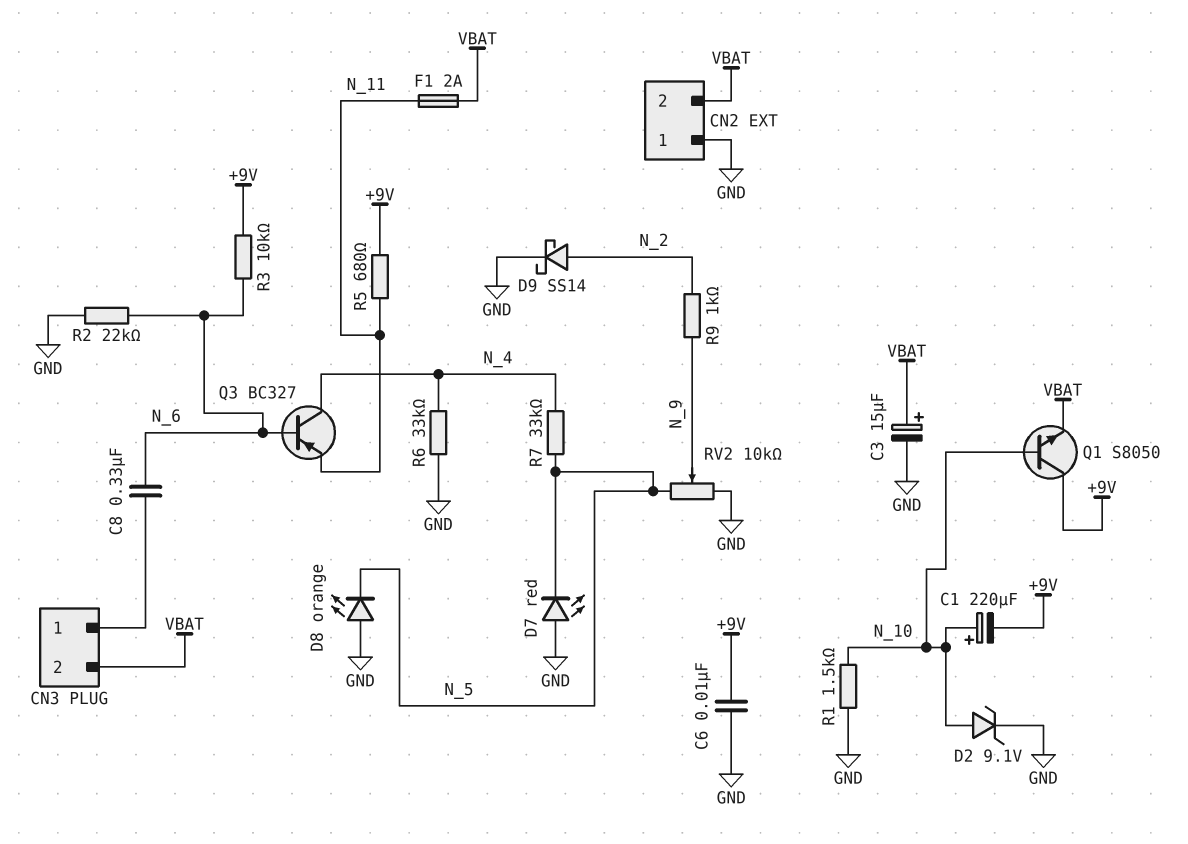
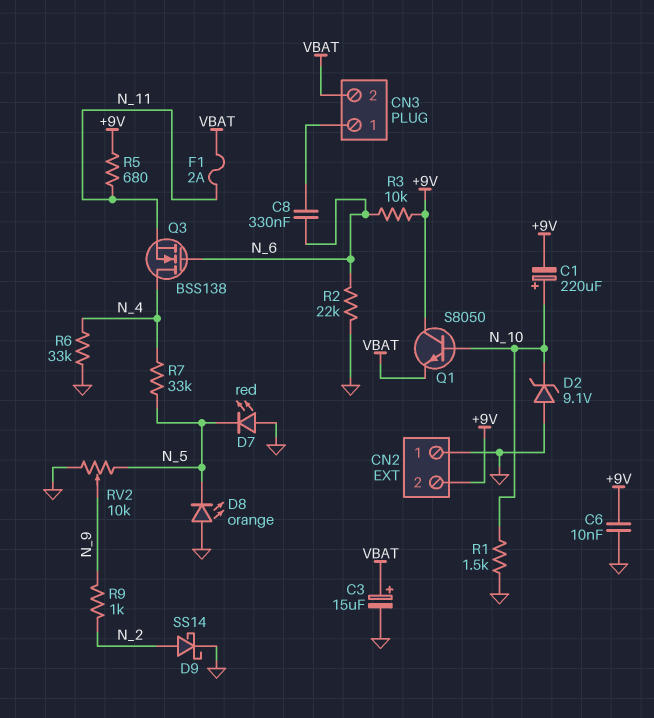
CN2 pin 2: VBAT -> +9V
D2: zener 9.1V (A N_10, K GND) -> zener 9.1V (A GND, K N_10)
Q3: PNP BC327 (B N_6, C N_4, E N_11) -> NMOS BSS138 (G N_6, D N_4, S N_11)

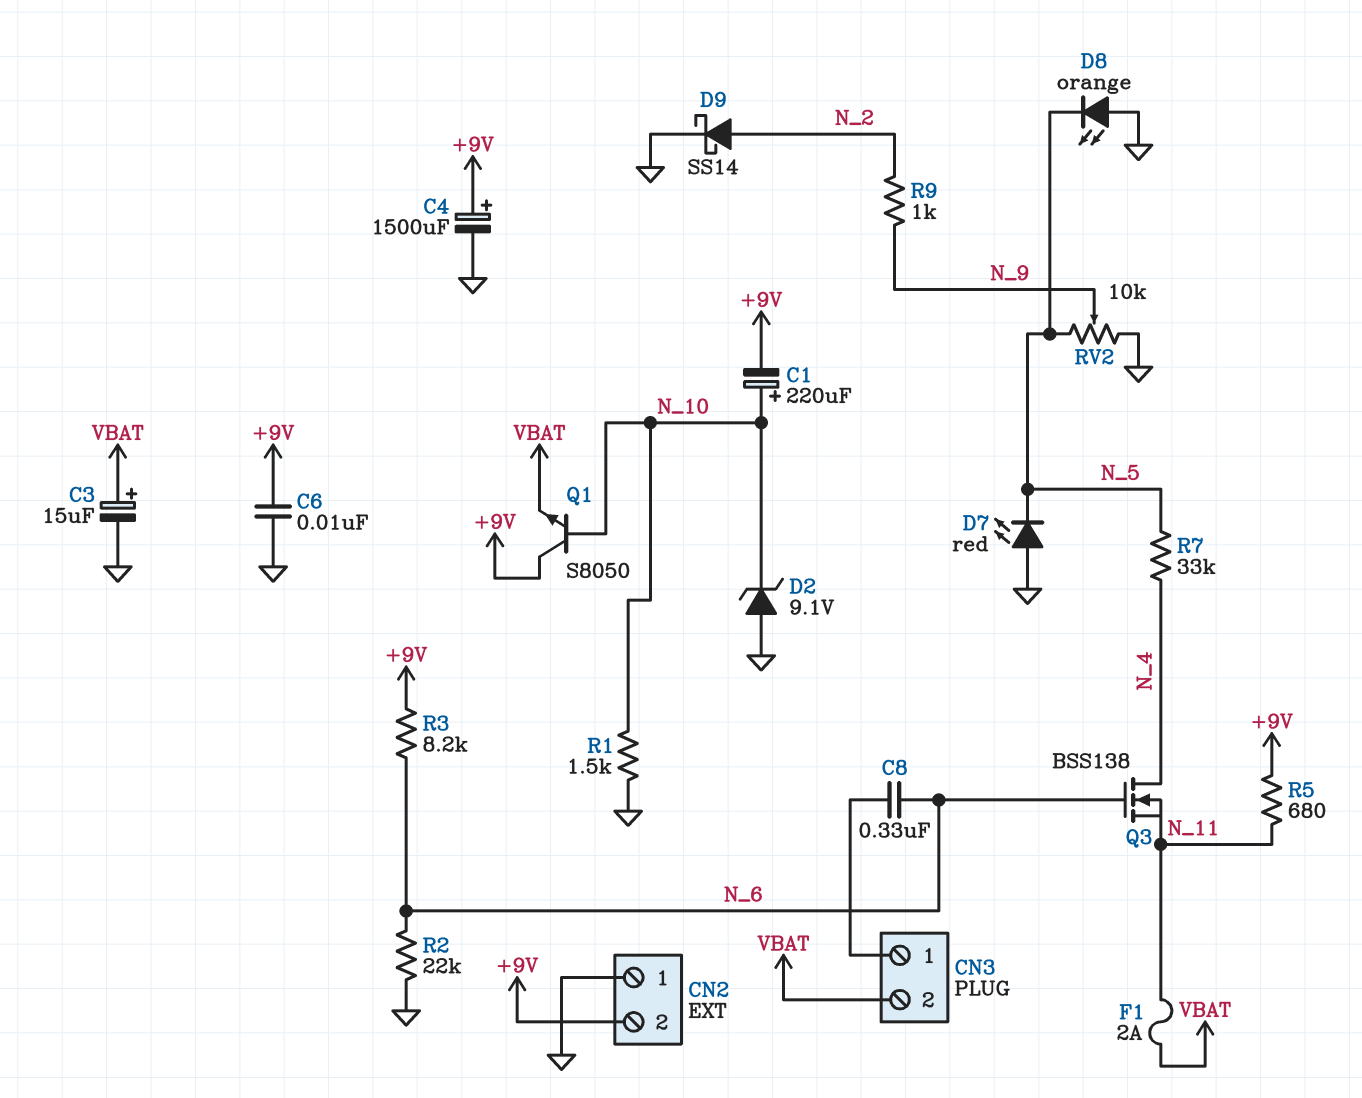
C4: none -> 1500uF (plus +9V, minus GND)
R3: 10k (+9V, N_6) -> 8.2k (+9V, N_6)
R6: 33k (GND, N_4) -> none

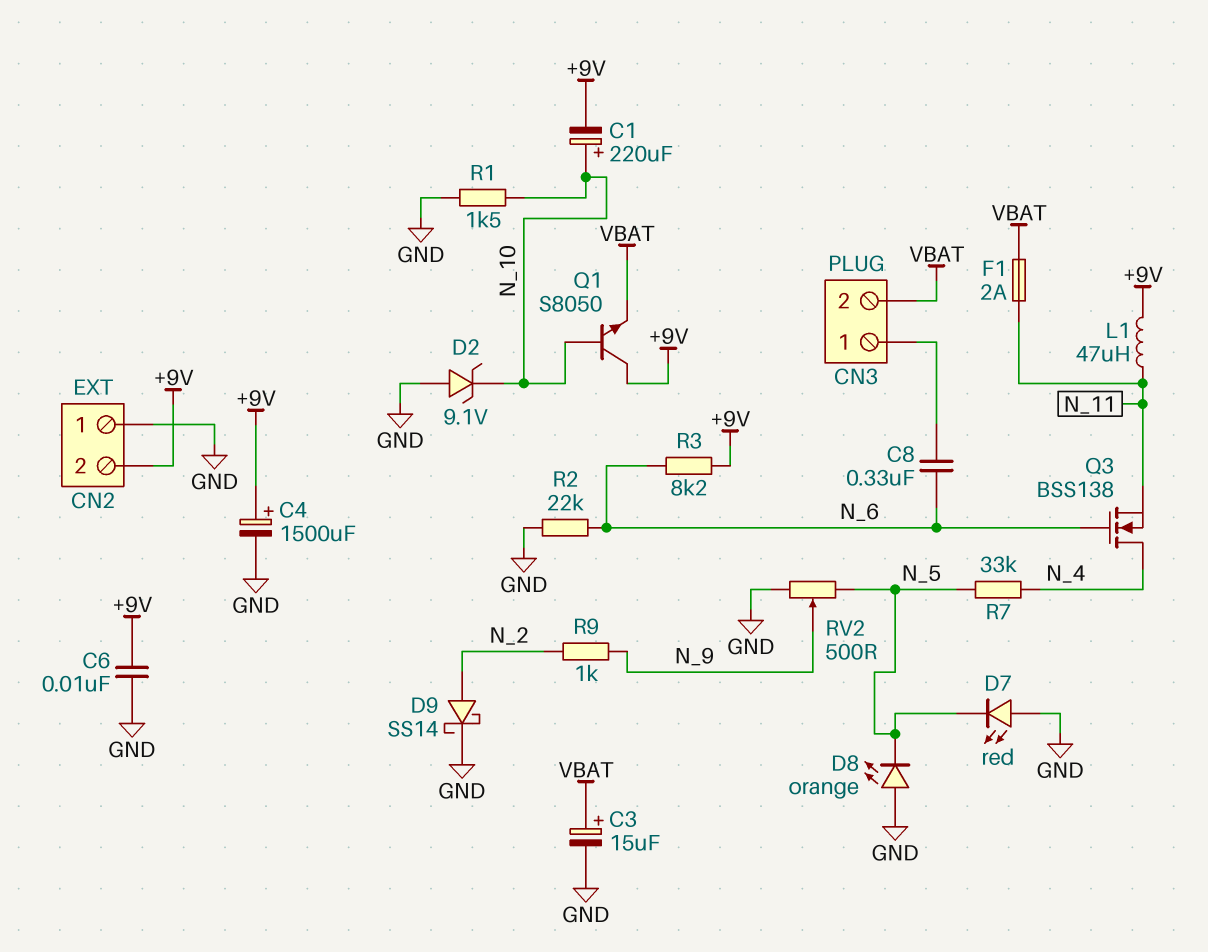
L1: none -> 47uH (+9V, N_11)
R5: 680 (+9V, N_11) -> none
RV2: 10k (GND, N_5, wiper N_9) -> 500 (GND, N_5, wiper N_9)

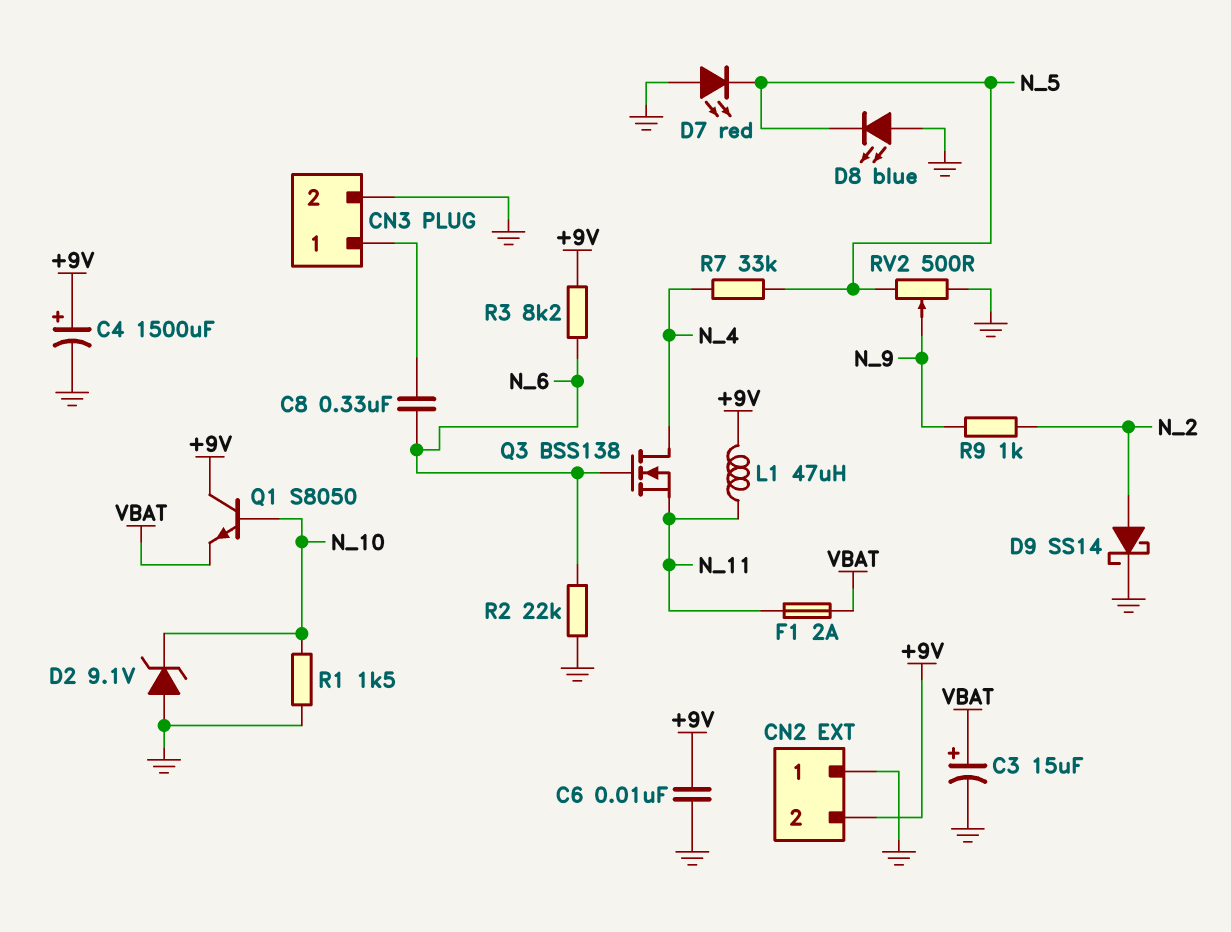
C1: 220uF (plus N_10, minus +9V) -> none
CN3 pin 2: VBAT -> GND
D8: LED orange (A GND, K N_5) -> LED blue (A GND, K N_5)

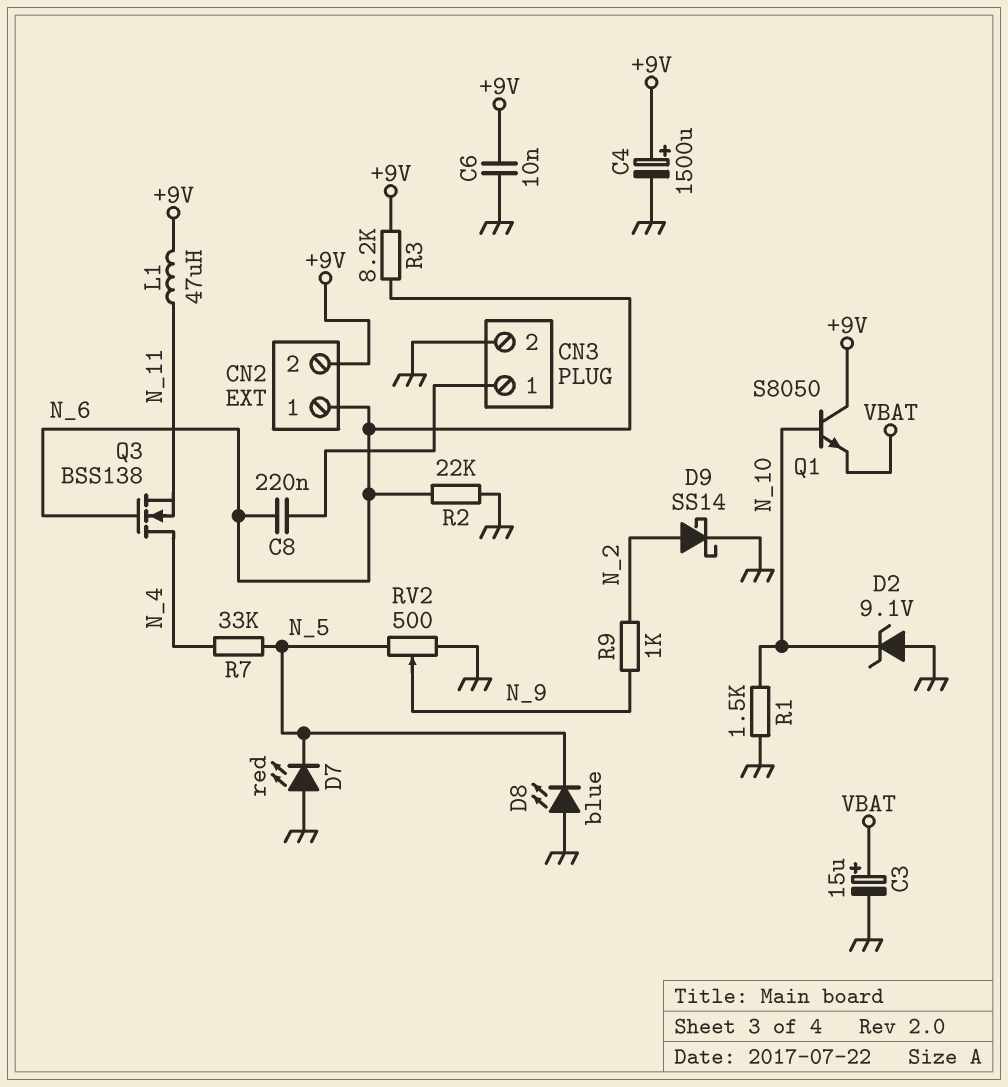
C8: 330nF (CN3/1, N_6) -> 220nF (CN3/1, N_6)
CN2 pin 1: GND -> N_6
F1: 2A (N_11, VBAT) -> none

